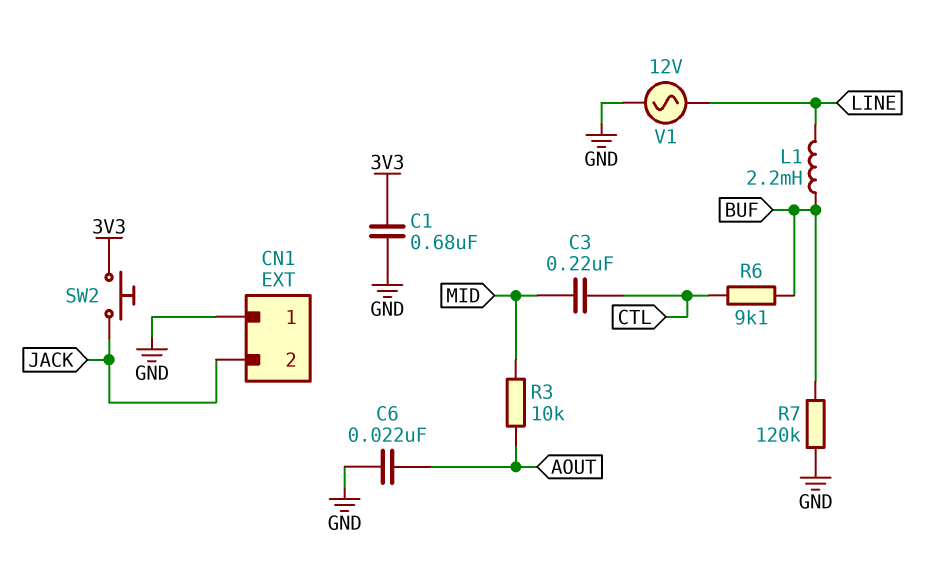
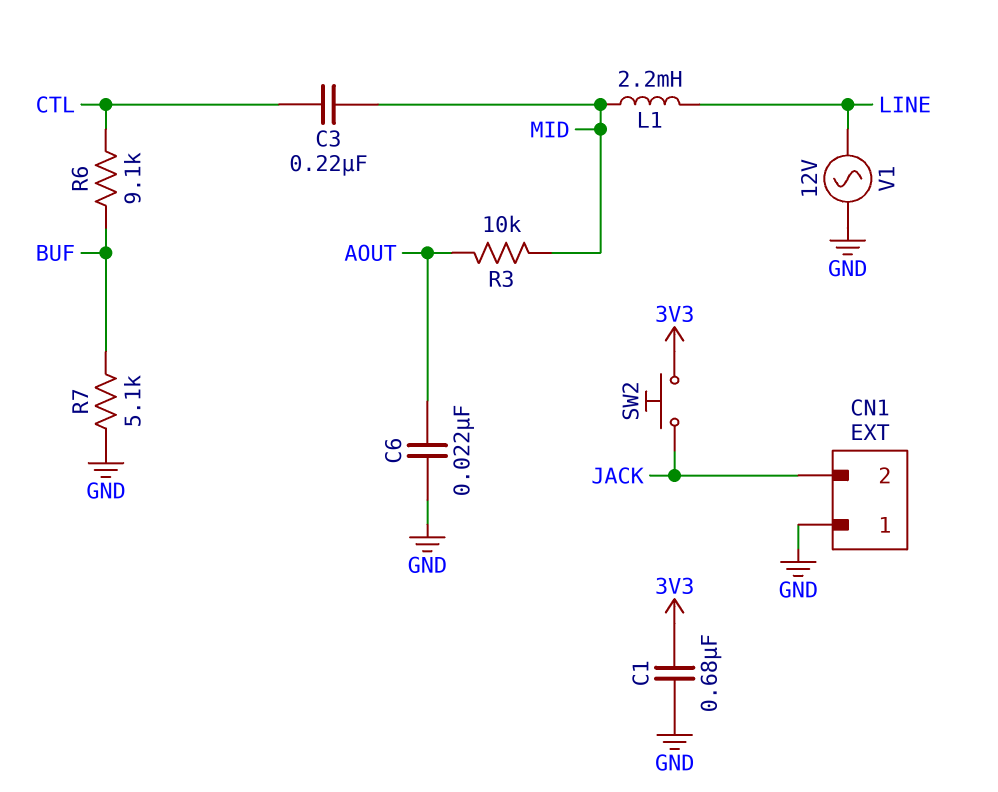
L1: 2.2mH (BUF, LINE) -> 2.2mH (LINE, MID)
R7: 120k (BUF, GND) -> 5.1k (BUF, GND)

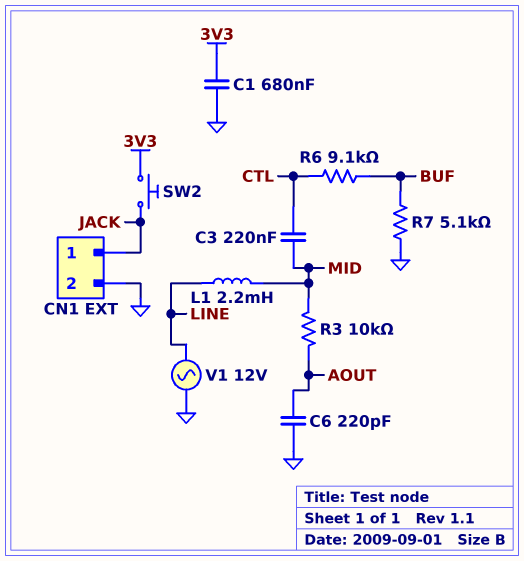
C6: 22nF (AOUT, GND) -> 220pF (AOUT, GND)
CN1 pin 1: GND -> JACK
CN1 pin 2: JACK -> GND

